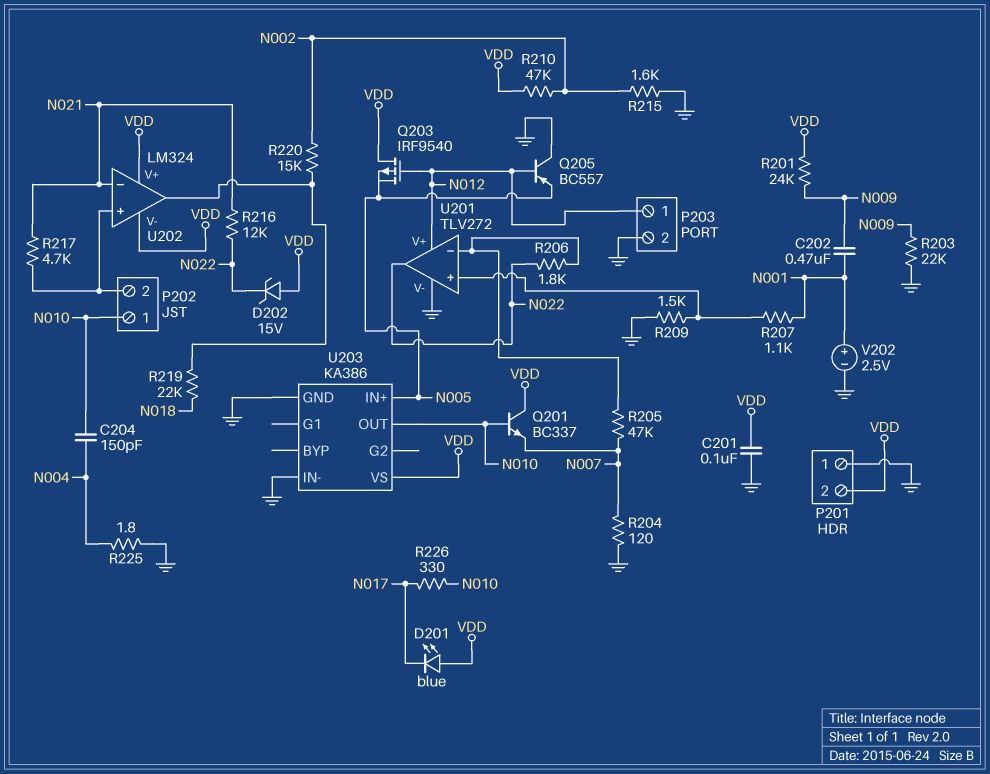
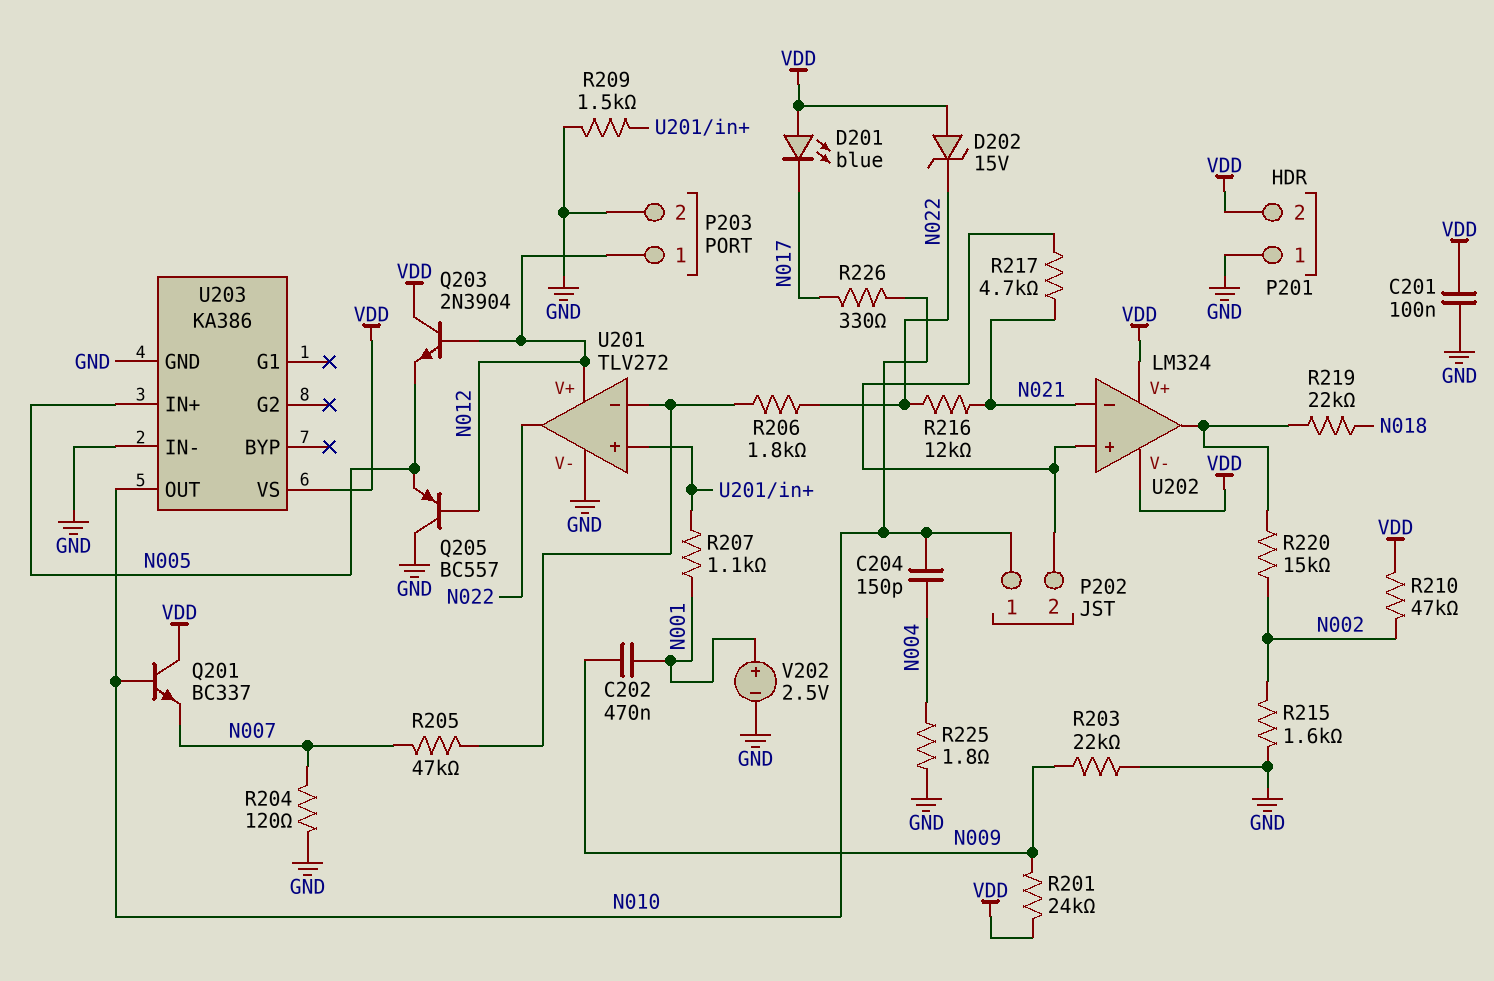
Q203: PMOS IRF9540 (G N012, D VDD, S N005) -> NPN 2N3904 (B N012, C VDD, E N005)

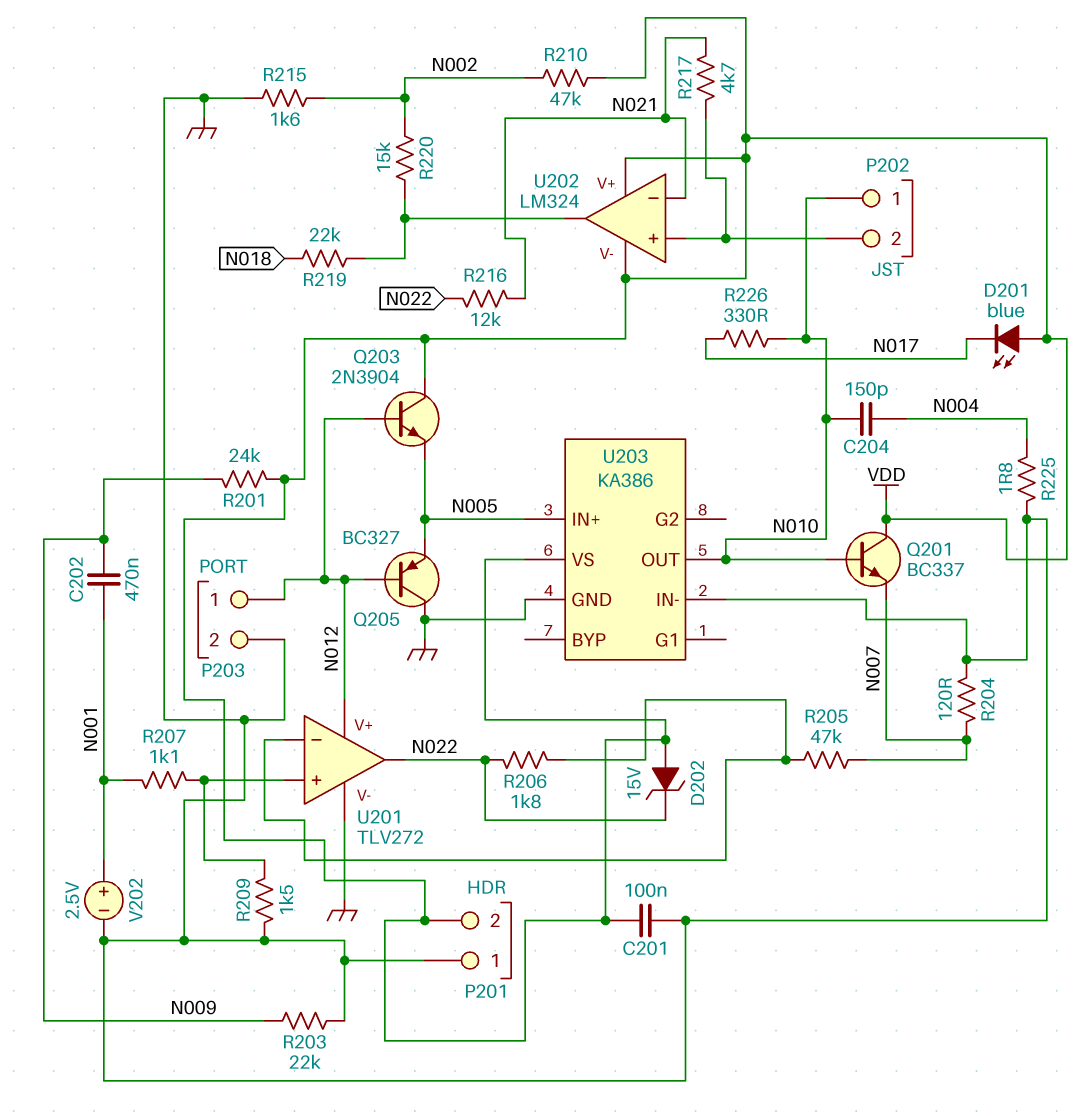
Q205: PNP BC557 (B N012, C GND, E N005) -> PNP BC327 (B N012, C GND, E N005)

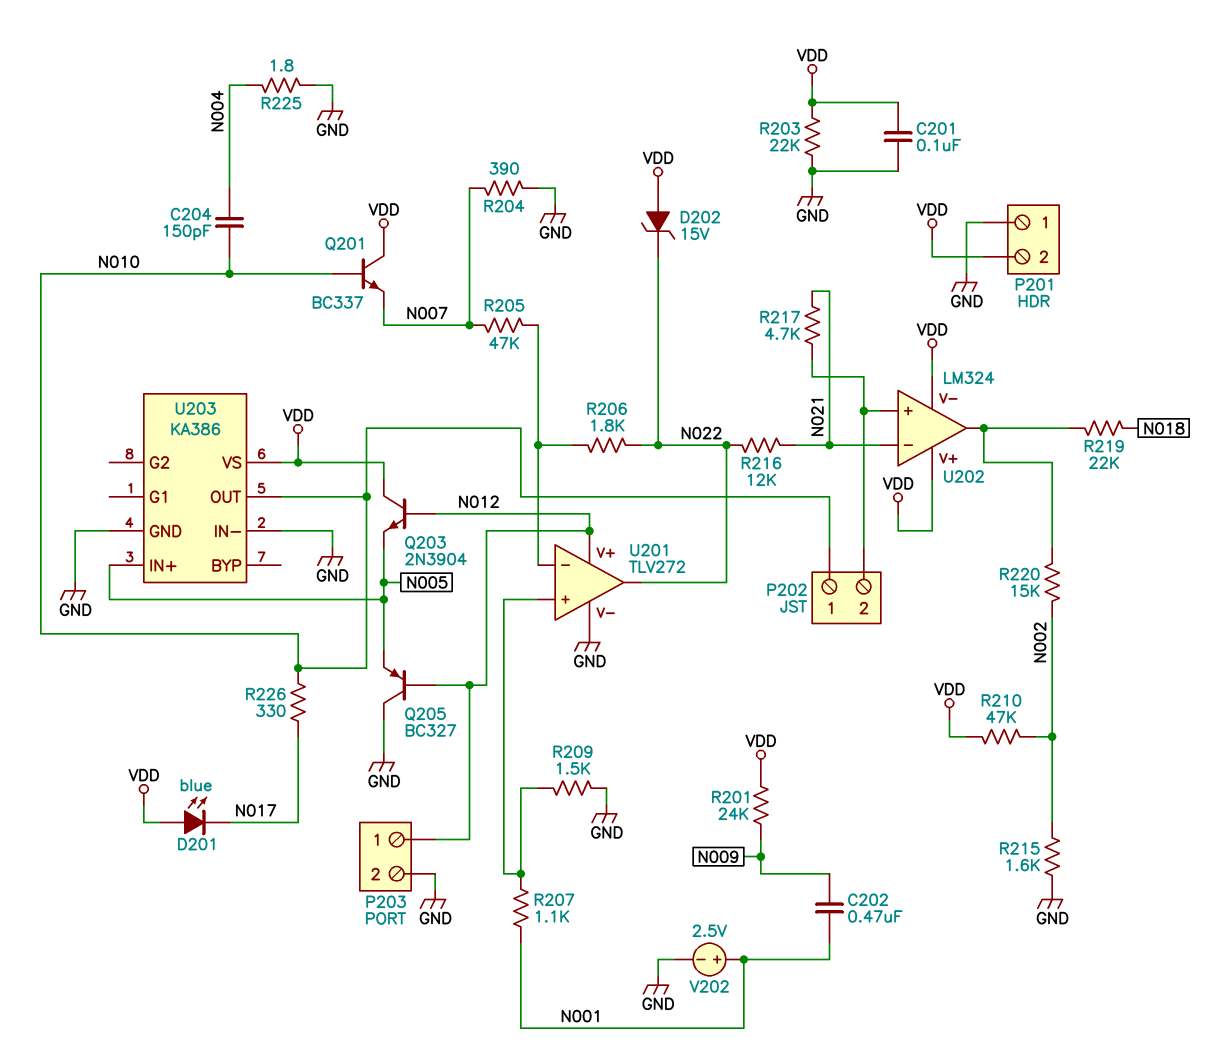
R203: 22k (GND, N009) -> 22k (GND, VDD)
R204: 120 (GND, N007) -> 390 (GND, N007)

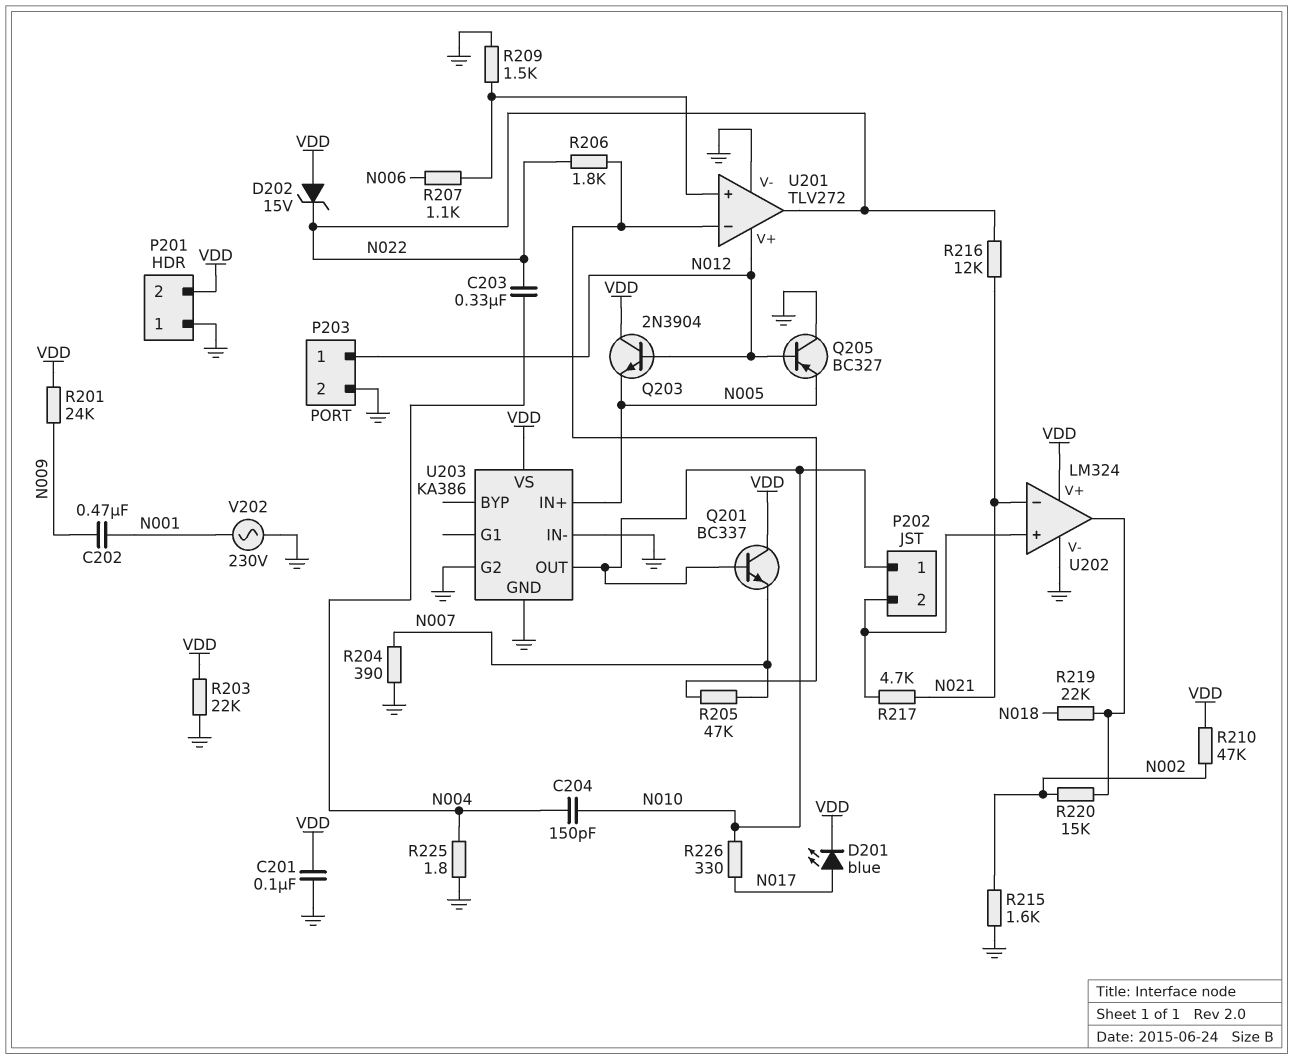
C203: none -> 330nF (N004, N022)
D201: LED blue (A VDD, K N017) -> LED blue (A N017, K VDD)
R207: 1.1k (N001, U201/in+) -> 1.1k (N006, U201/in+)
U202 pin V-: VDD -> GND
U203 pin G2: none -> GND
V202: 2.5V (plus N001, minus GND) -> AC 230V (GND, N001)

